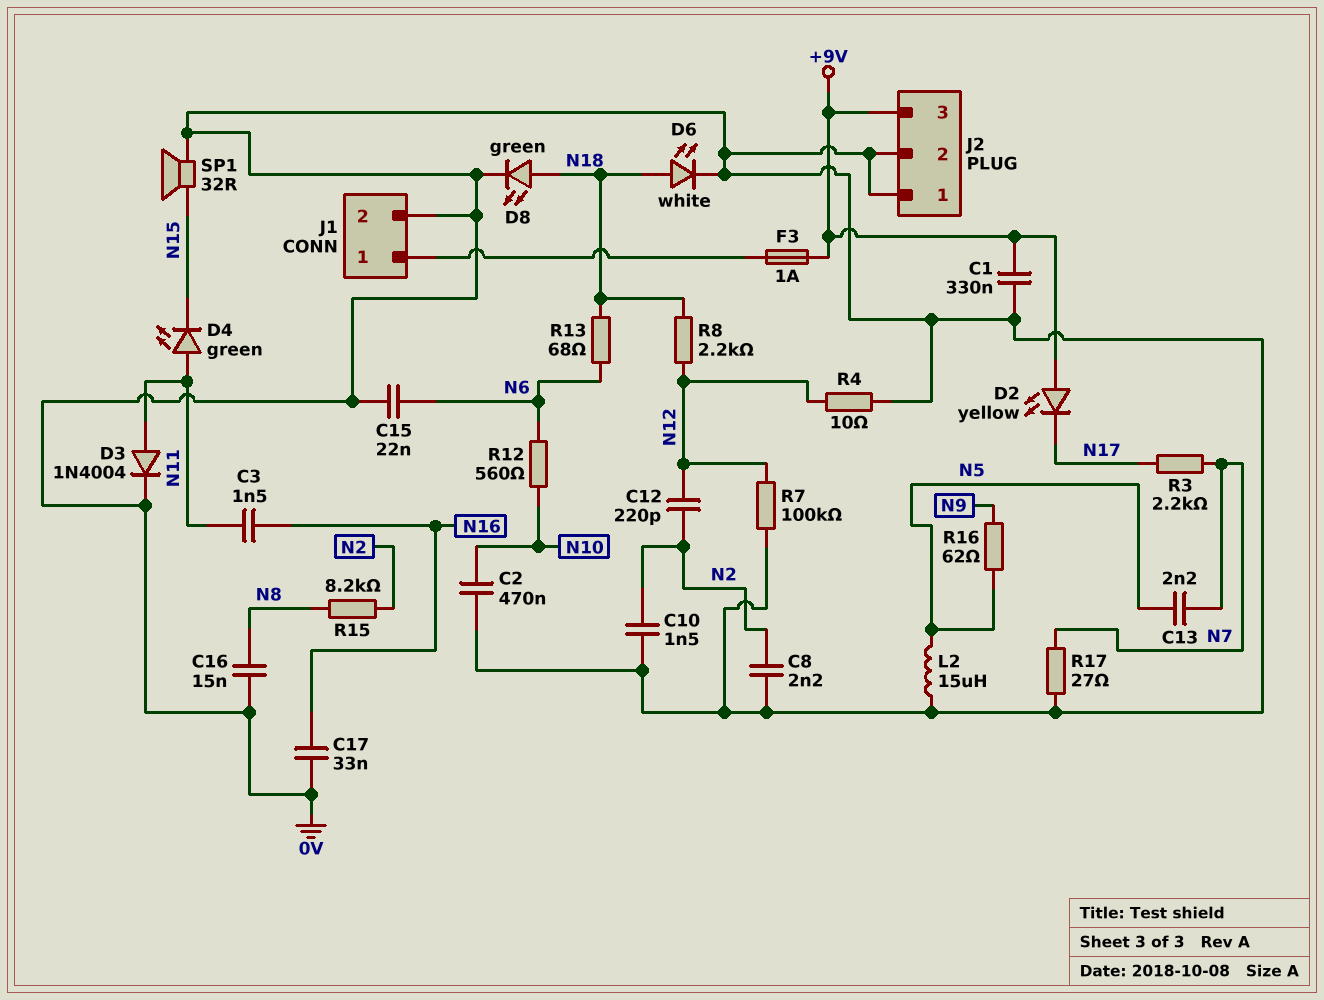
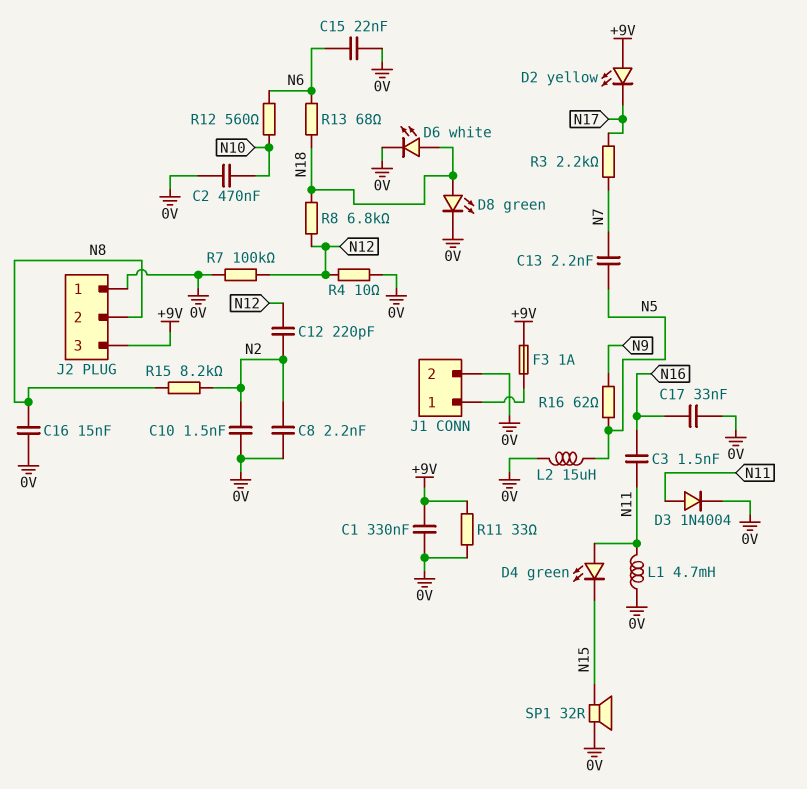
J2 pin 2: 0V -> N8
L1: none -> 4.7mH (0V, N11)
R8: 2.2k (N12, N18) -> 6.8k (N12, N18)
R11: none -> 33 (+9V, 0V)
R17: 27 (0V, N7) -> none

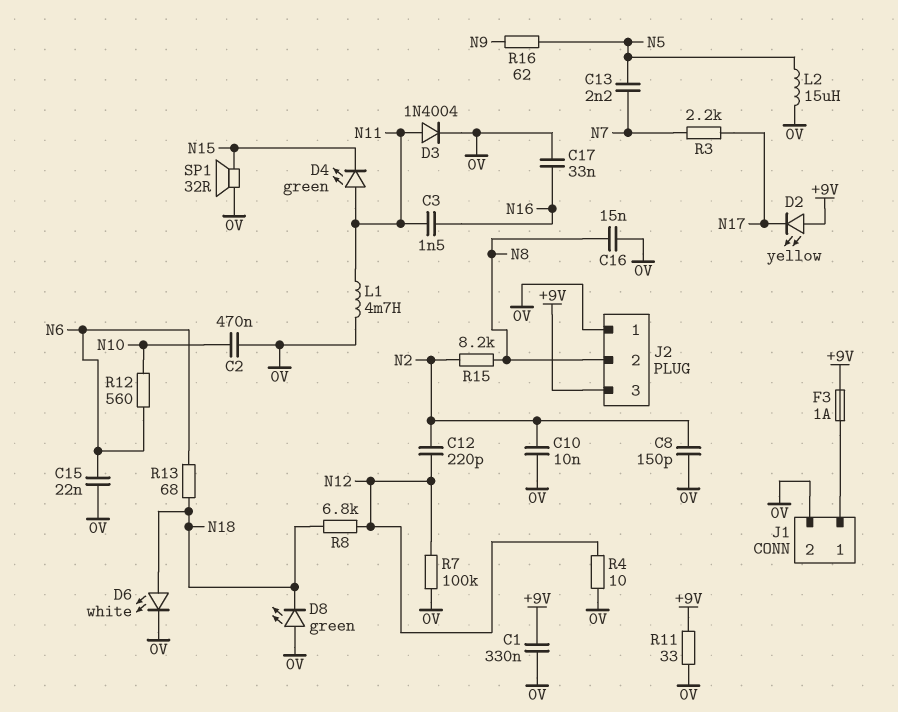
C8: 2.2nF (0V, N2) -> 150pF (0V, N2)
C10: 1.5nF (0V, N2) -> 10nF (0V, N2)
D8: LED green (A N18, K 0V) -> LED green (A 0V, K N18)

